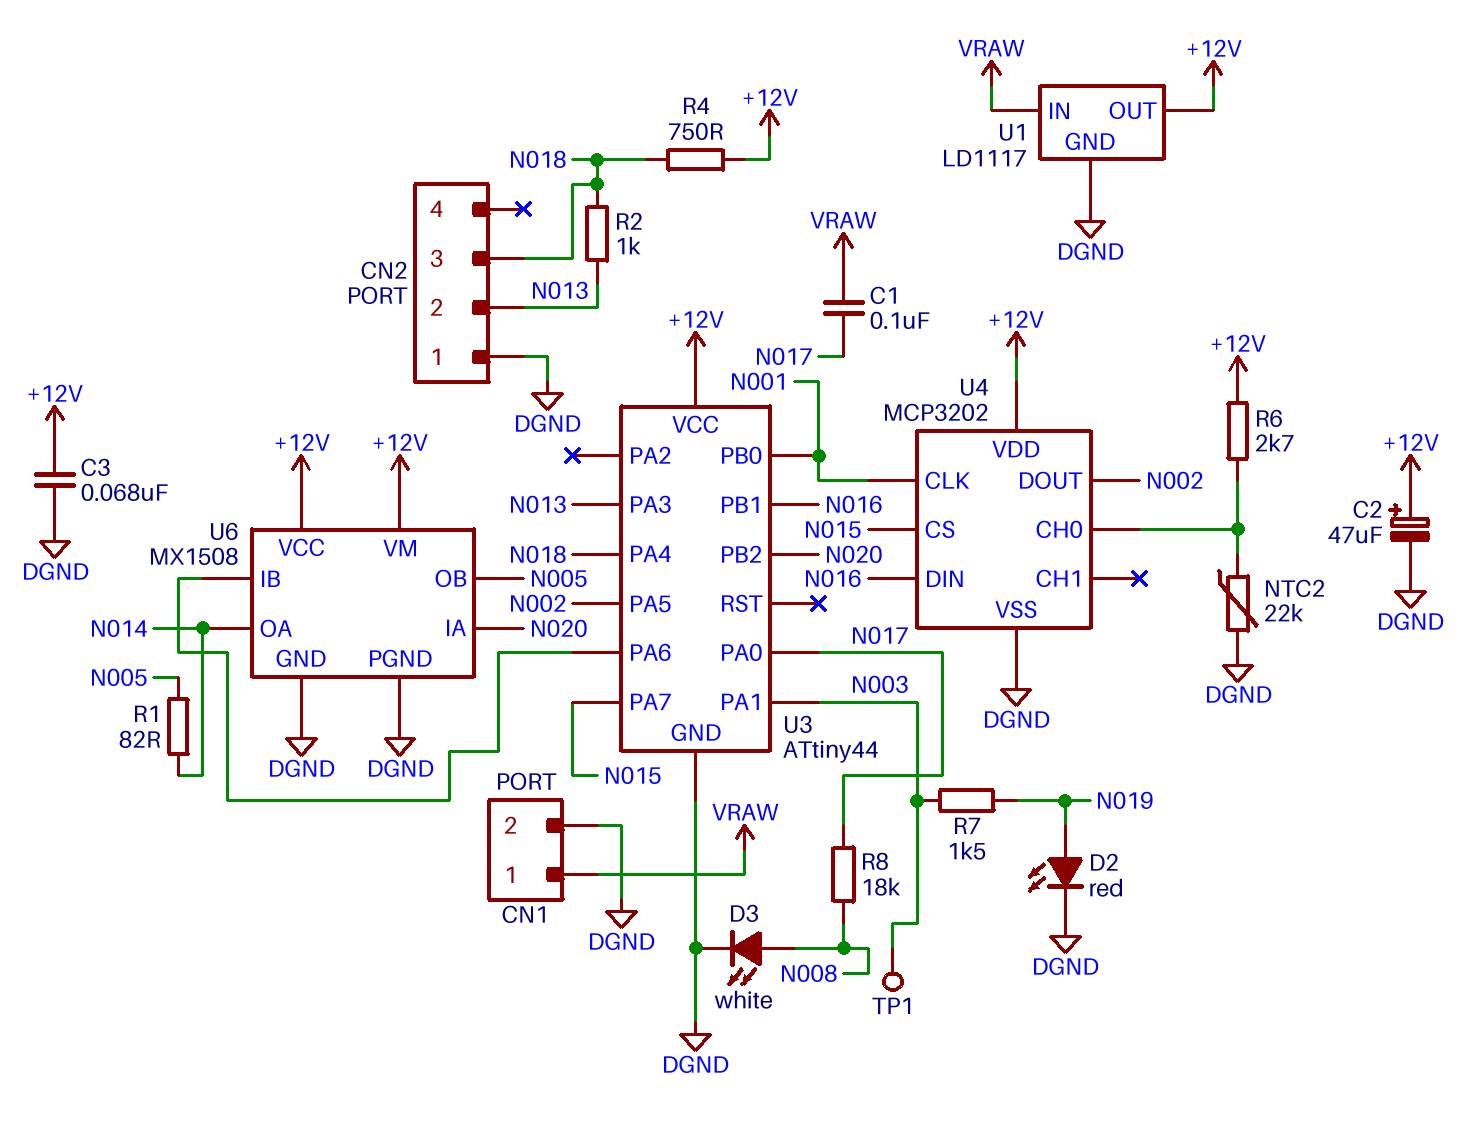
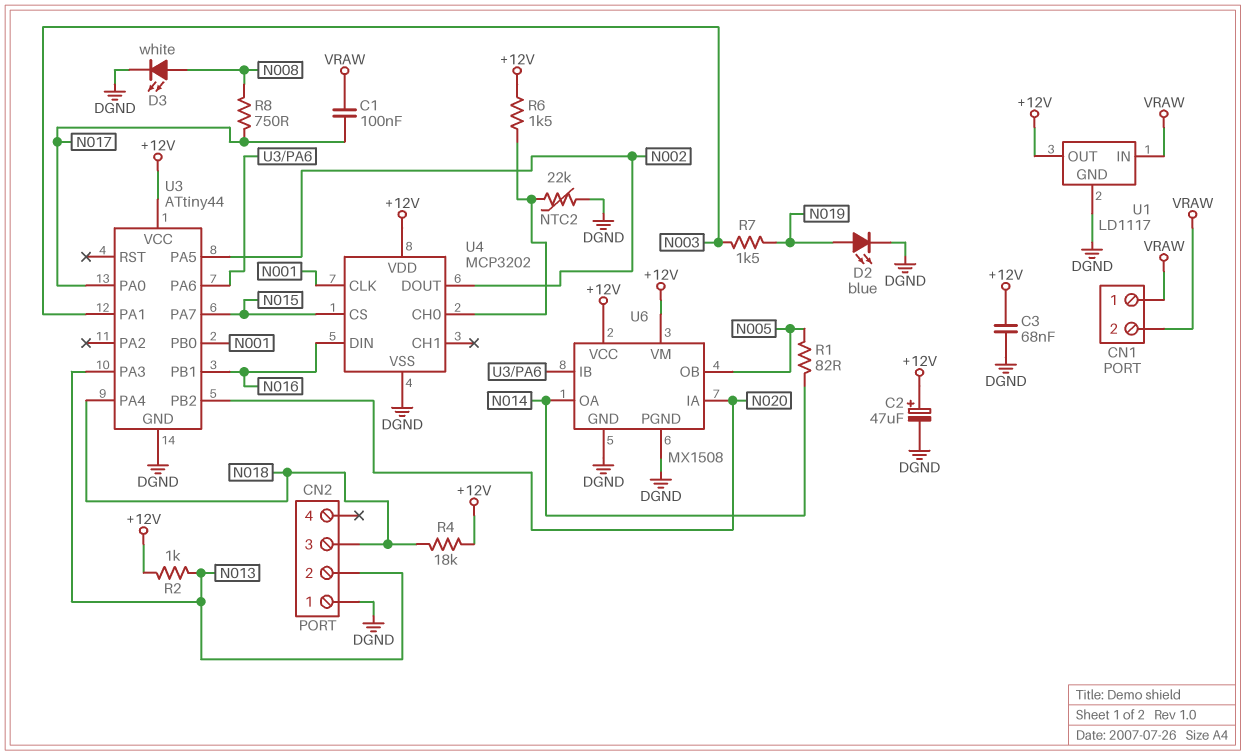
CN1 pin 2: DGND -> VRAW
D2: LED red (A N019, K DGND) -> LED blue (A N019, K DGND)
R2: 1k (N013, N018) -> 1k (+12V, N013)
R4: 750 (+12V, N018) -> 18k (+12V, N018)
R6: 2.7k (+12V, U4/CH0) -> 1.5k (+12V, U4/CH0)
R8: 18k (N008, N017) -> 750 (N008, N017)
TP1: test point (N003) -> none

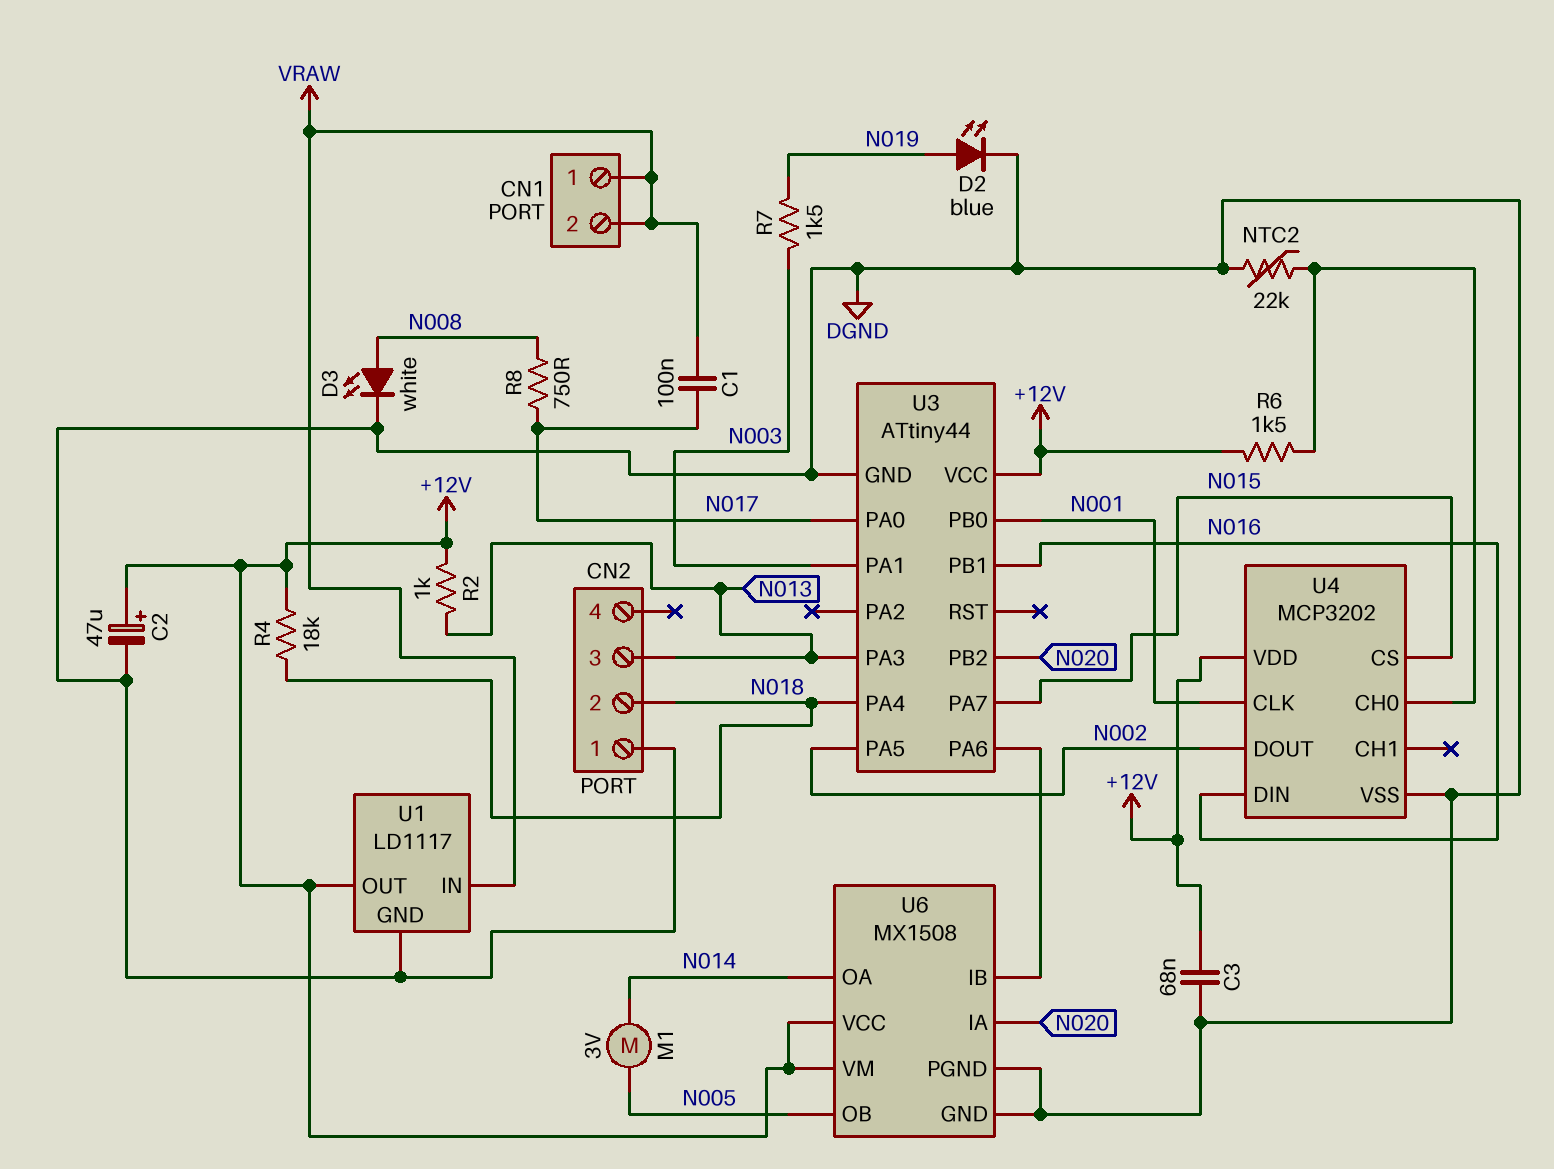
CN2 pin 2: N013 -> N018
CN2 pin 3: N018 -> N013
M1: none -> motor 3V (N005, N014)
R1: 82 (N005, N014) -> none

